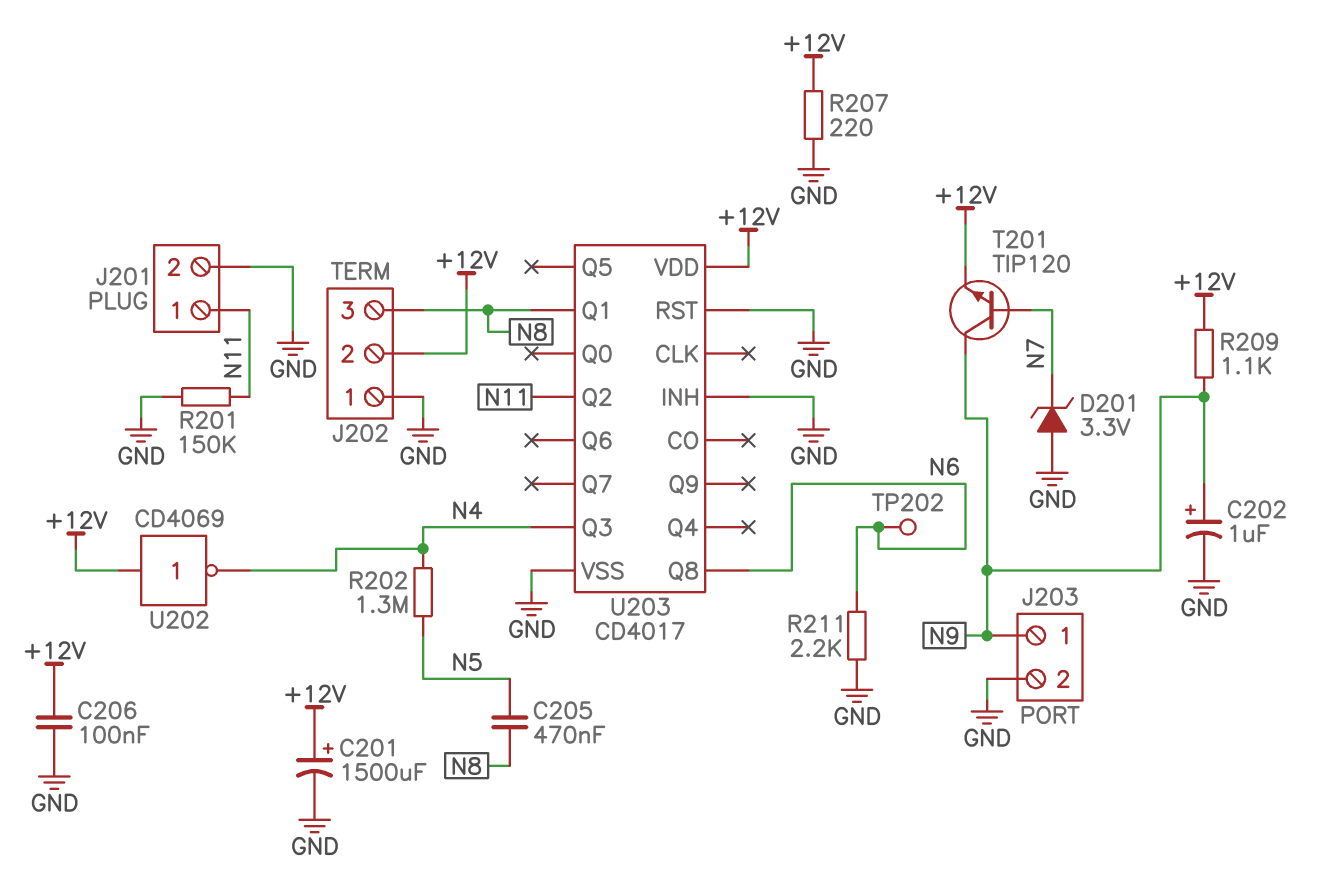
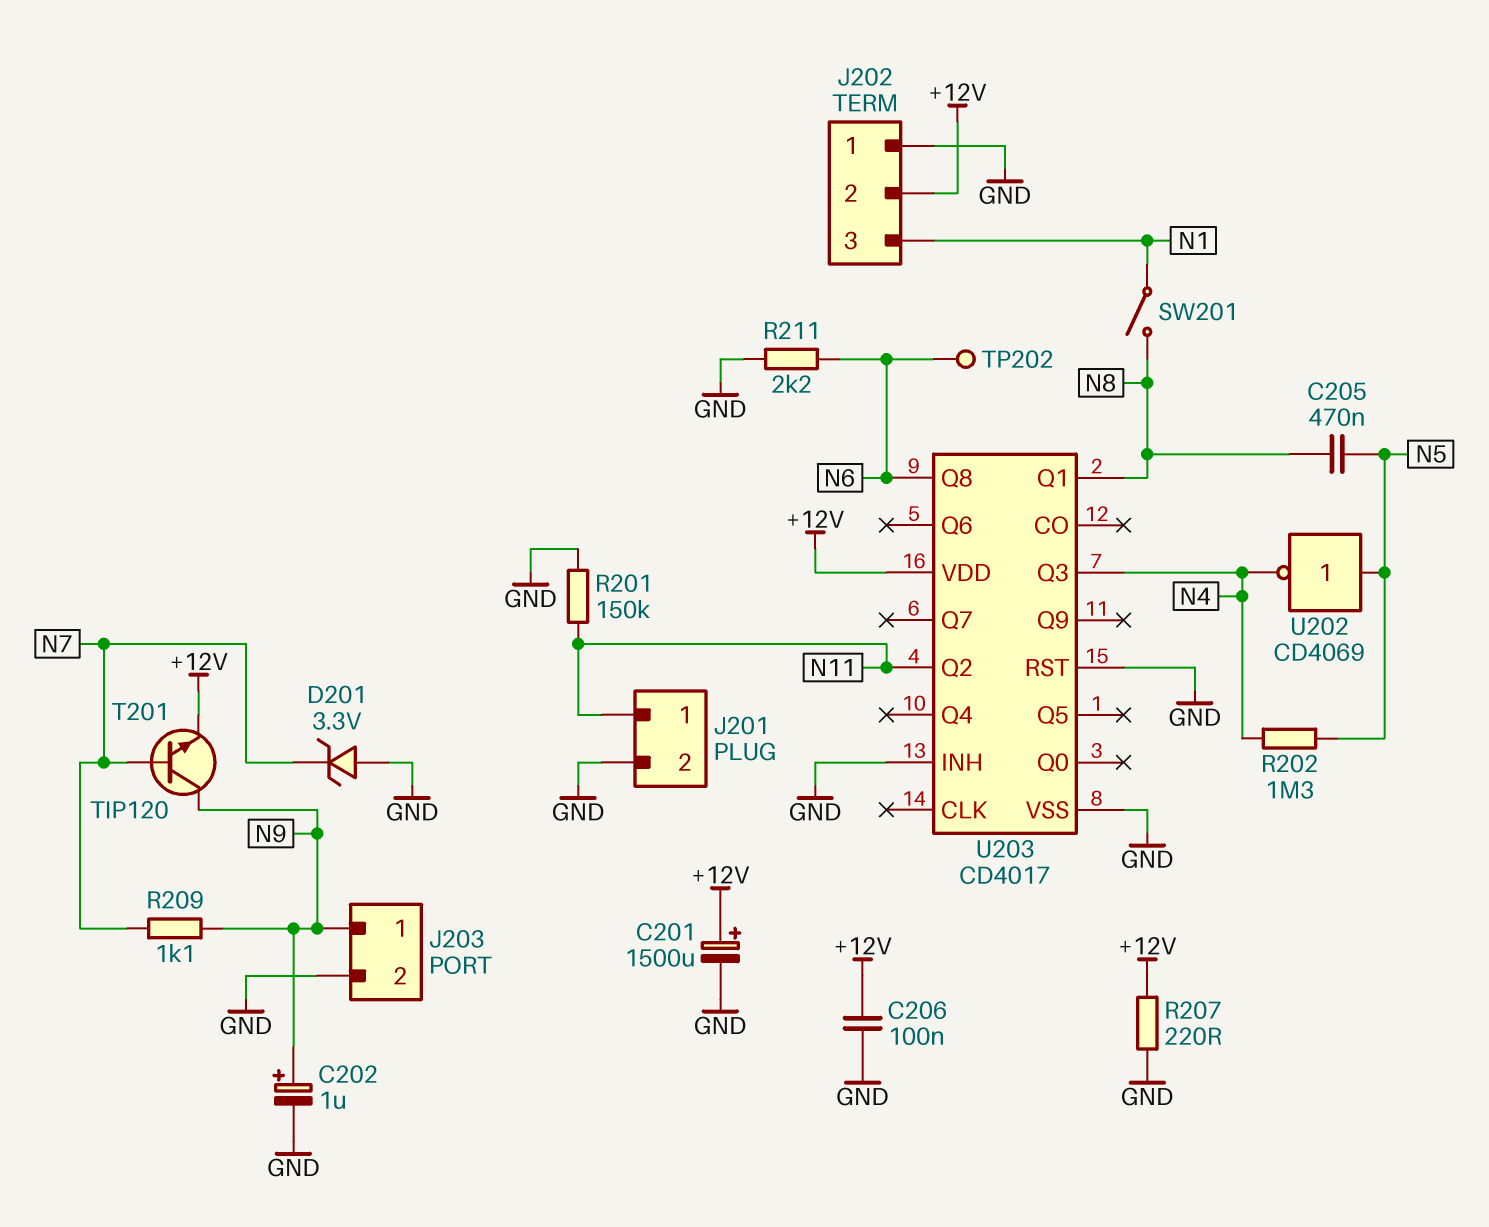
J202 pin 3: N8 -> N1
R209: 1.1k (+12V, N9) -> 1.1k (N7, N9)
SW201: none -> switch (N1, N8)
U202: NOT CD4069 (in +12V, out N4) -> NOT CD4069 (in N5, out N4)

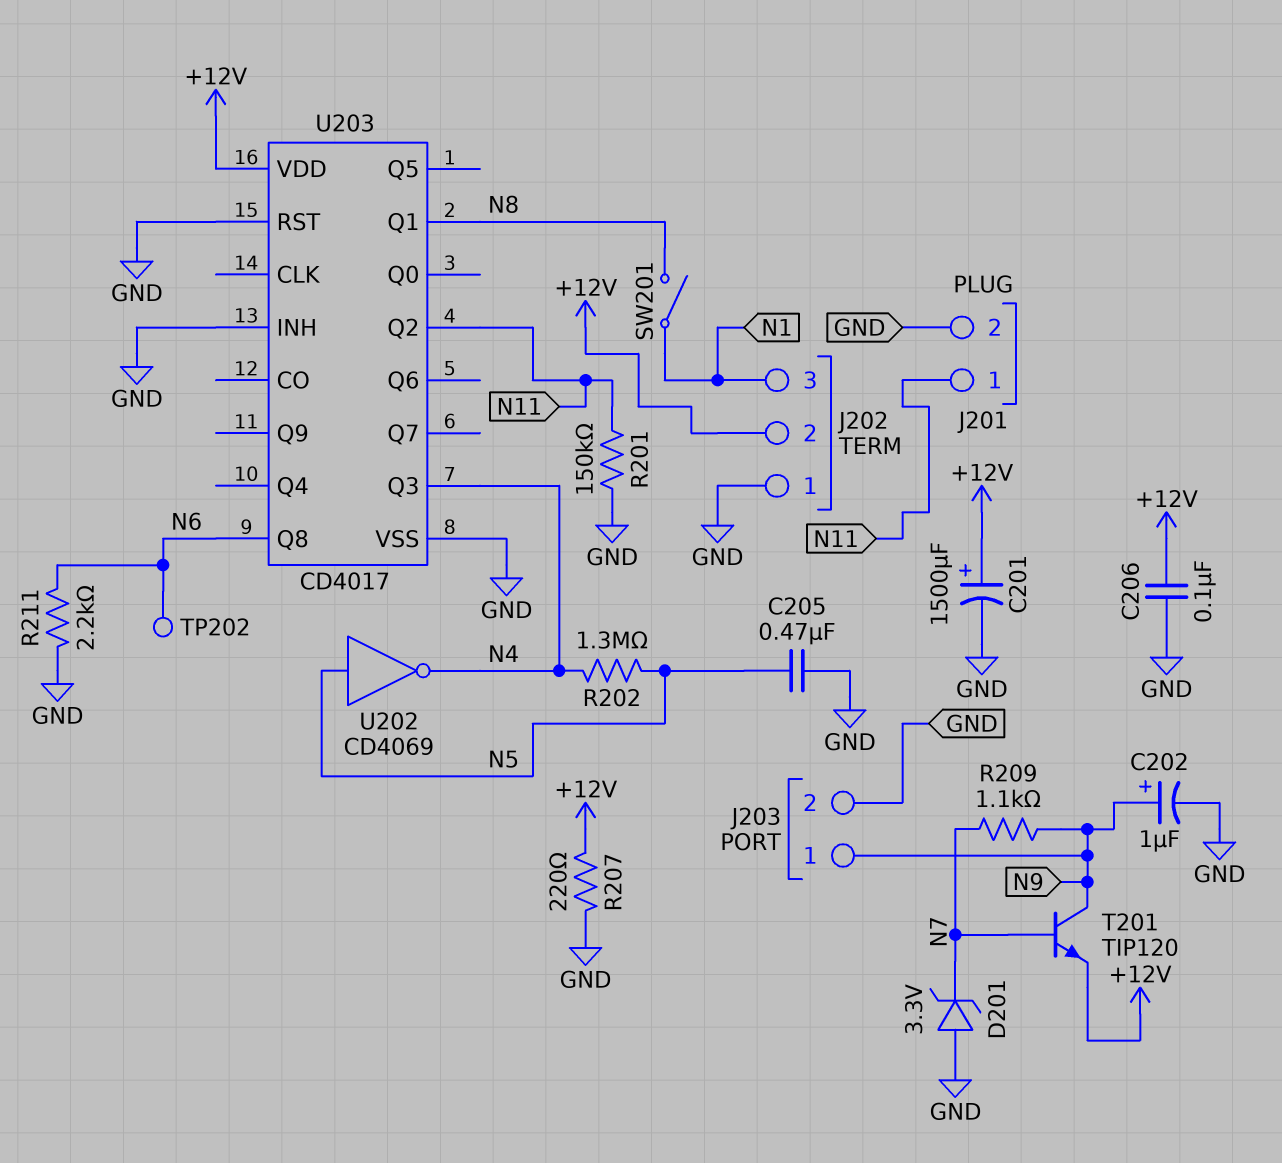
C205: 470nF (N5, N8) -> 470nF (GND, N5)

